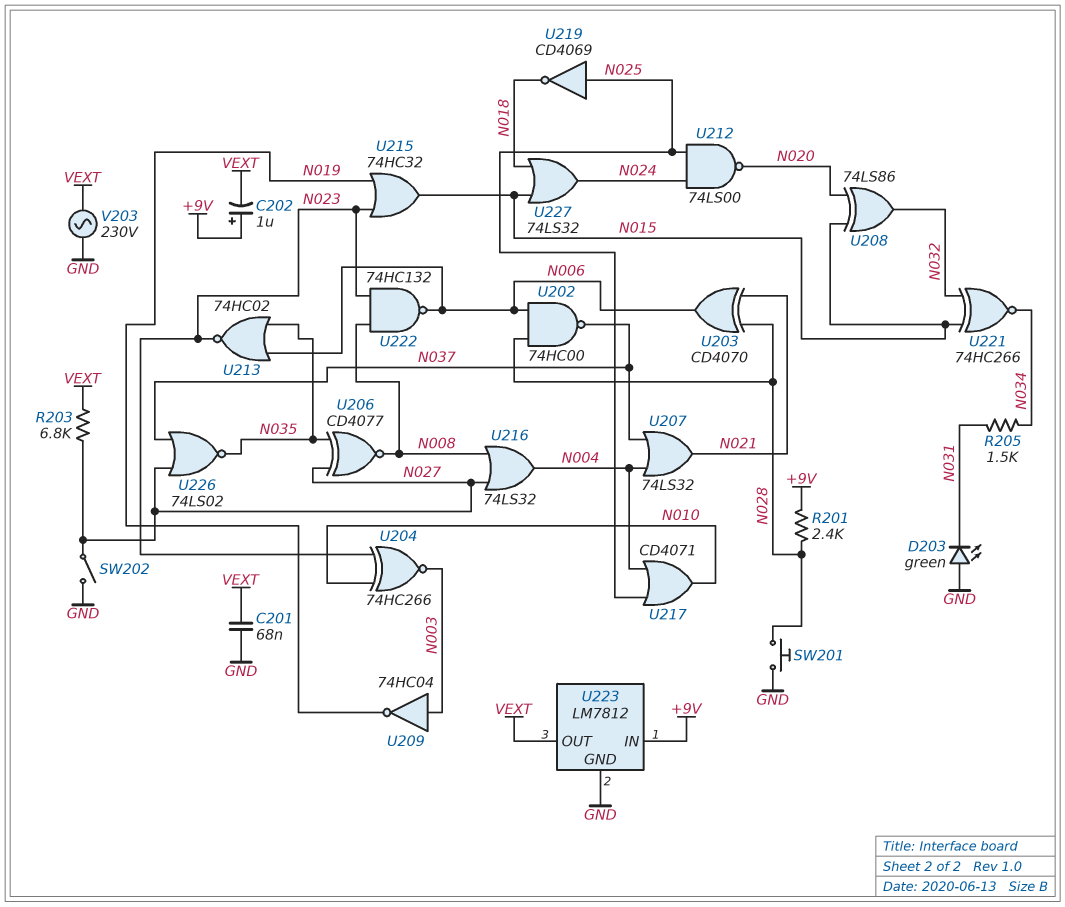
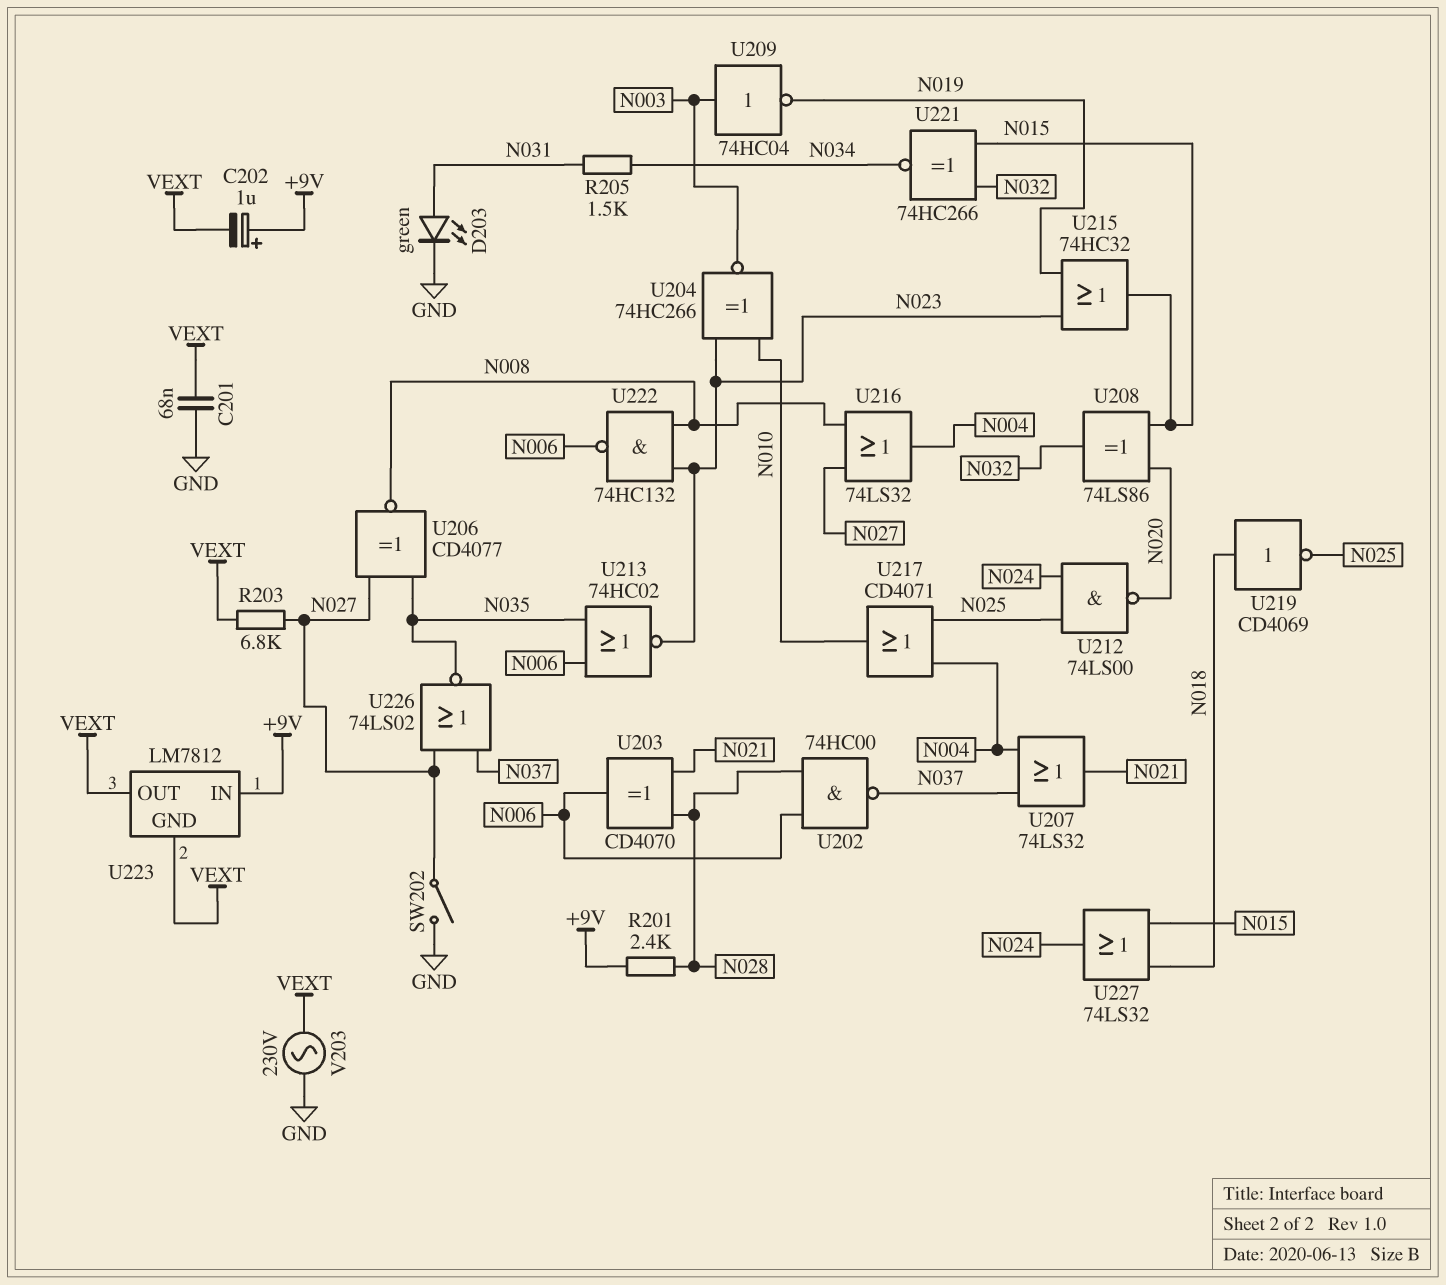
D203: LED green (A GND, K N031) -> LED green (A N031, K GND)
SW201: button (GND, N028) -> none
U219: NOT CD4069 (in N025, out N018) -> NOT CD4069 (in N018, out N025)
U223 pin GND: GND -> VEXT

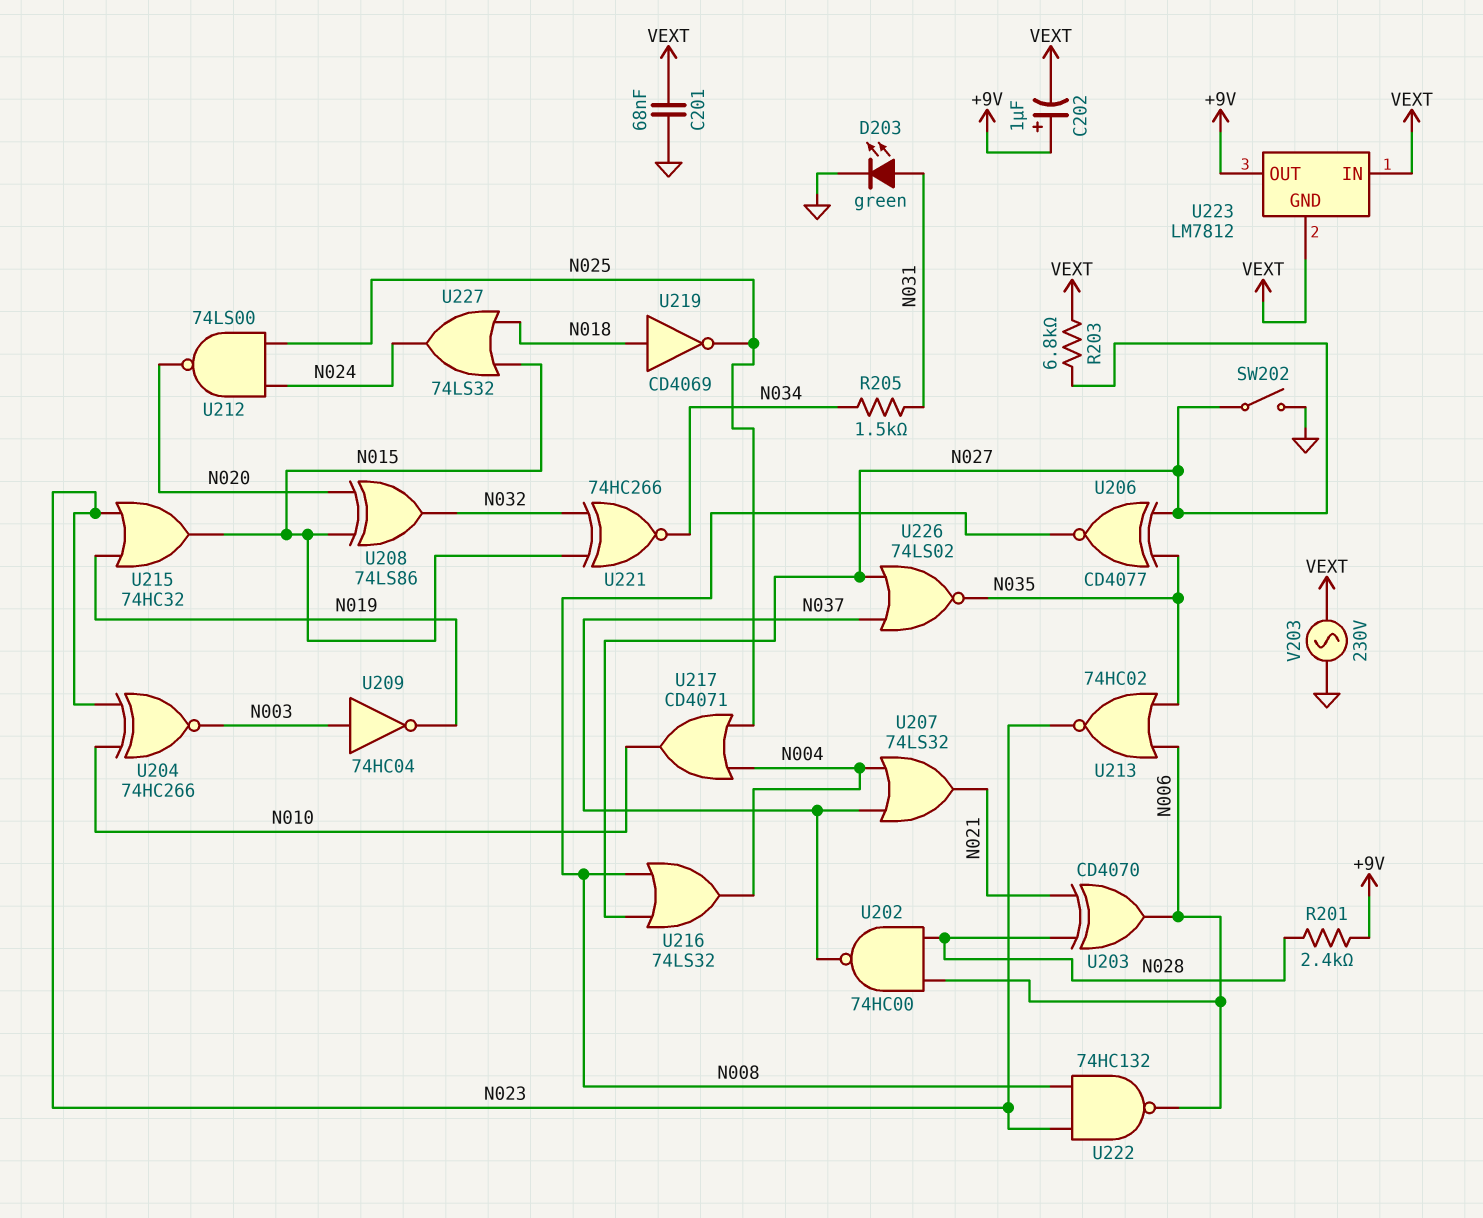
U223 pin IN: +9V -> VEXT
U223 pin OUT: VEXT -> +9V

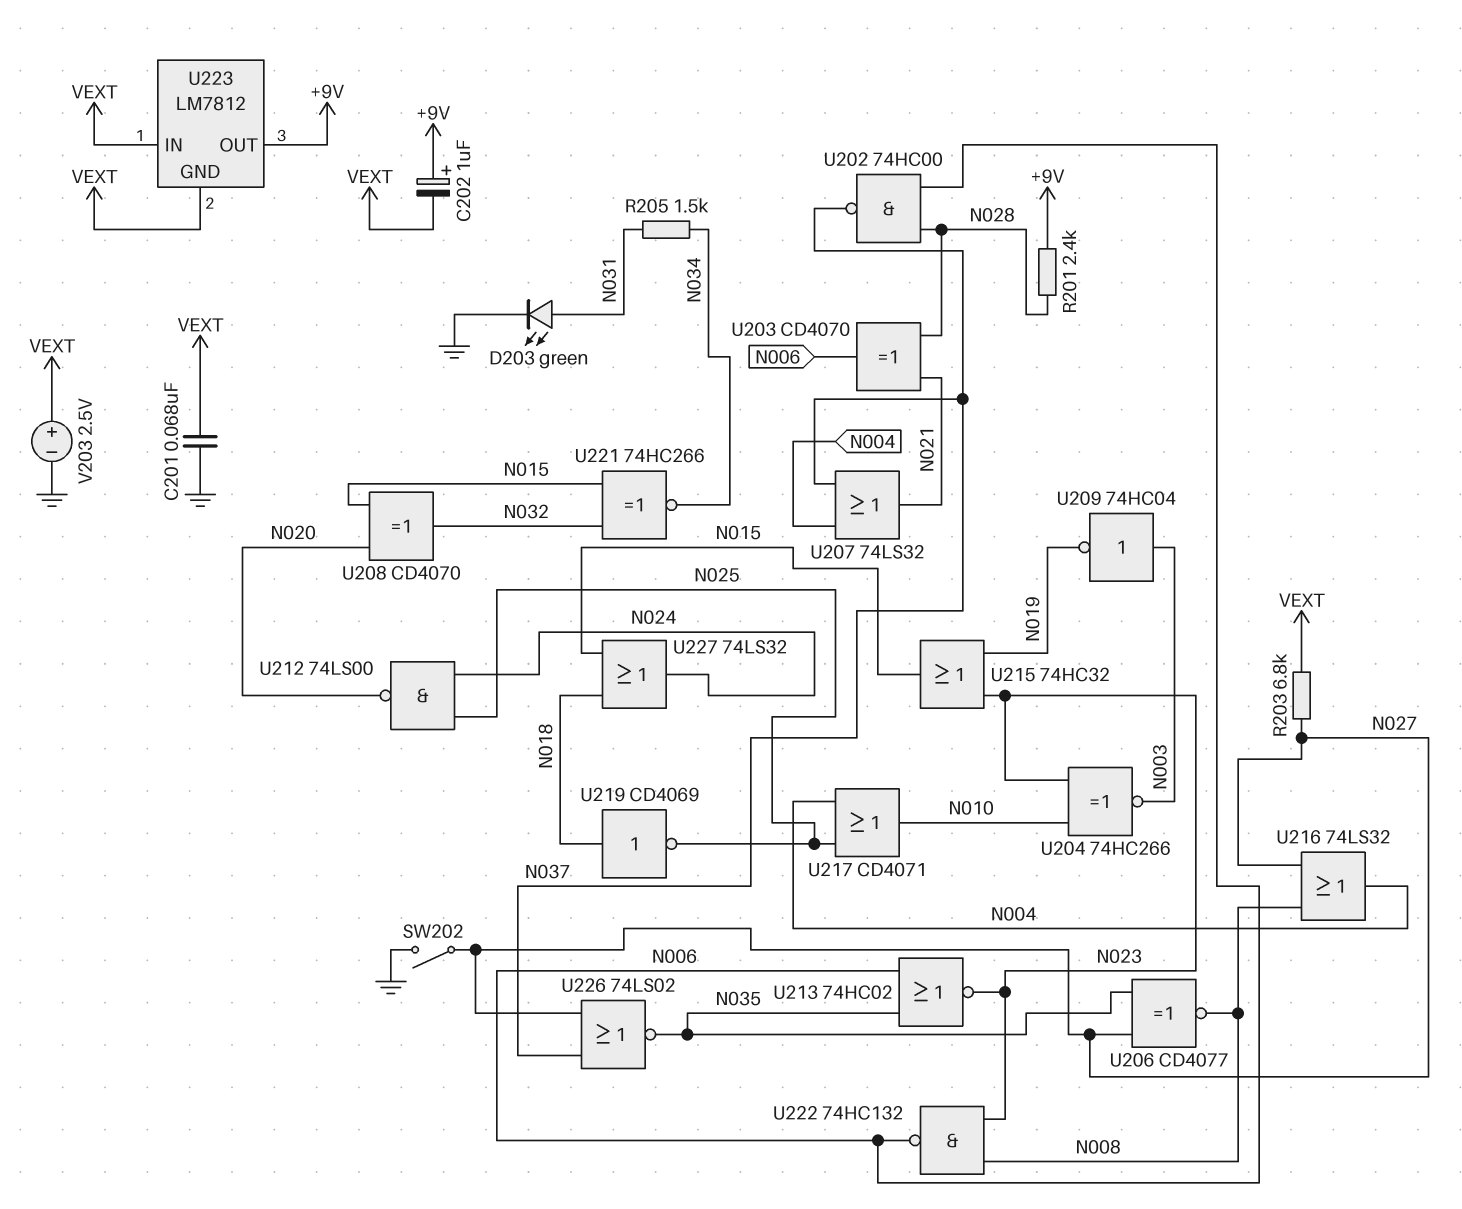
U208: XOR 74LS86 (in N015, in N020, out N032) -> XOR CD4070 (in N015, in N020, out N032)
V203: AC 230V (GND, VEXT) -> 2.5V (plus VEXT, minus GND)

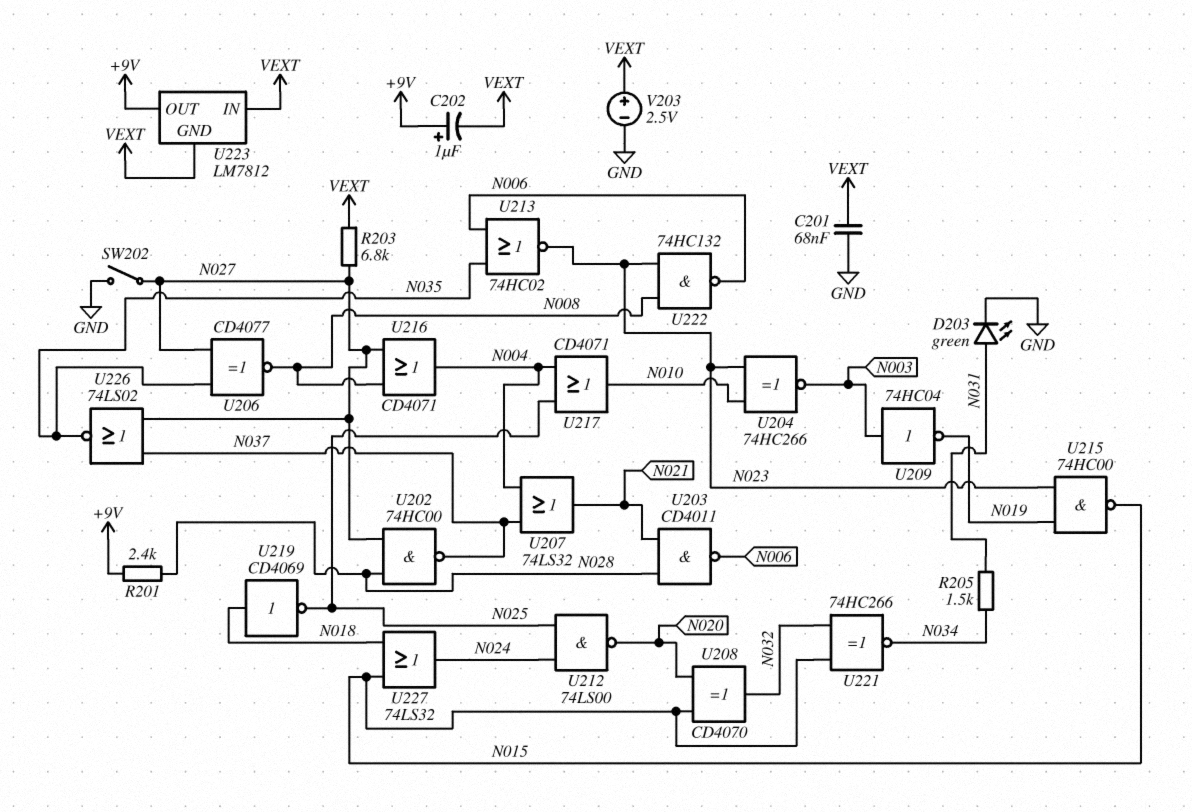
U202: NAND 74HC00 (in N006, in N028, out N037) -> NAND 74HC00 (in N027, in N028, out N037)
U203: XOR CD4070 (in N021, in N028, out N006) -> NAND CD4011 (in N021, in N028, out N006)
U215: OR 74HC32 (in N019, in N023, out N015) -> NAND 74HC00 (in N019, in N023, out N015)
U216: OR 74LS32 (in N008, in N027, out N004) -> OR CD4071 (in N008, in N027, out N004)

